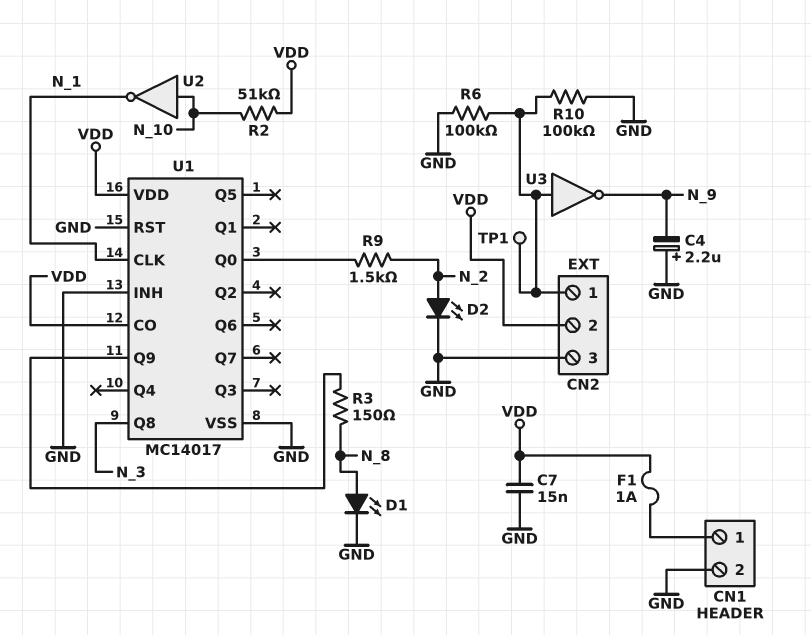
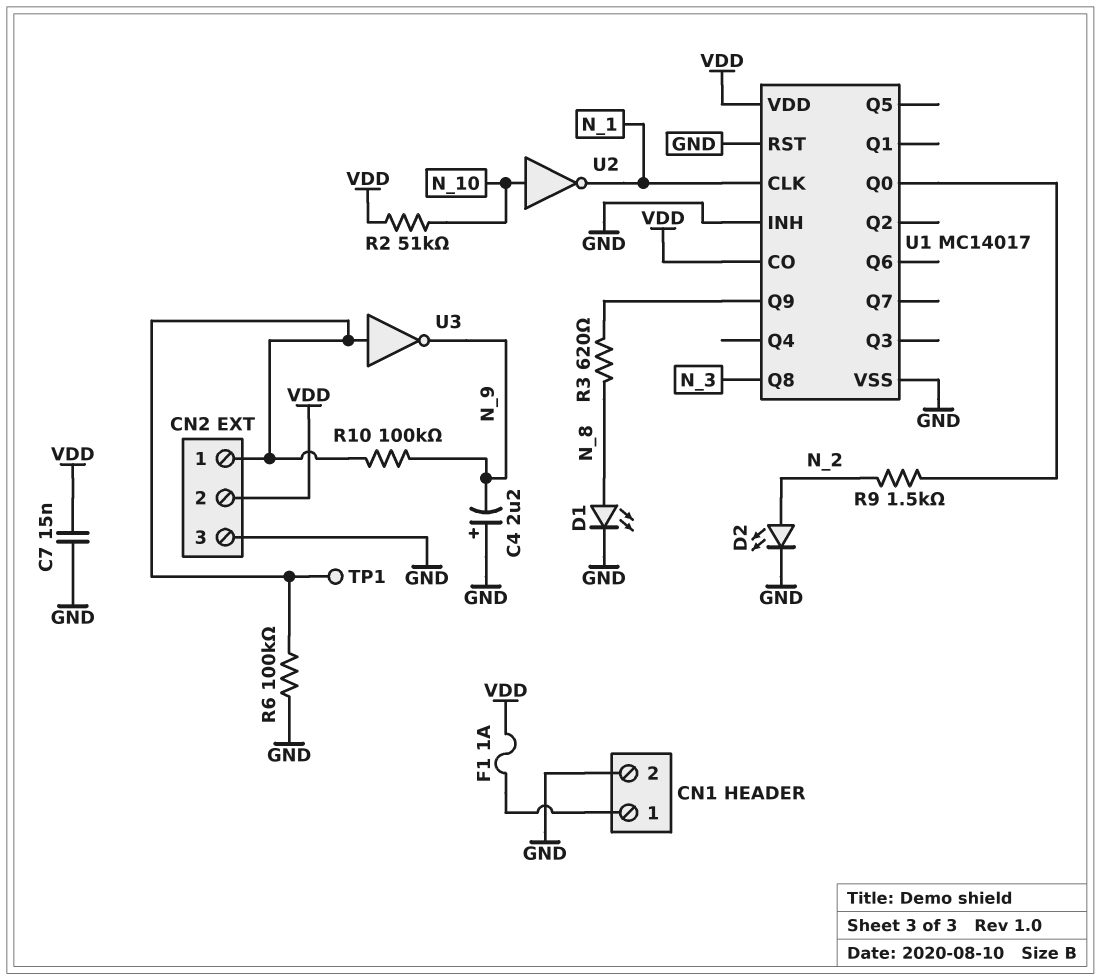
R3: 150 (N_8, U1/Q9) -> 620 (N_8, U1/Q9)
R10: 100k (CN2/1, GND) -> 100k (CN2/1, N_9)

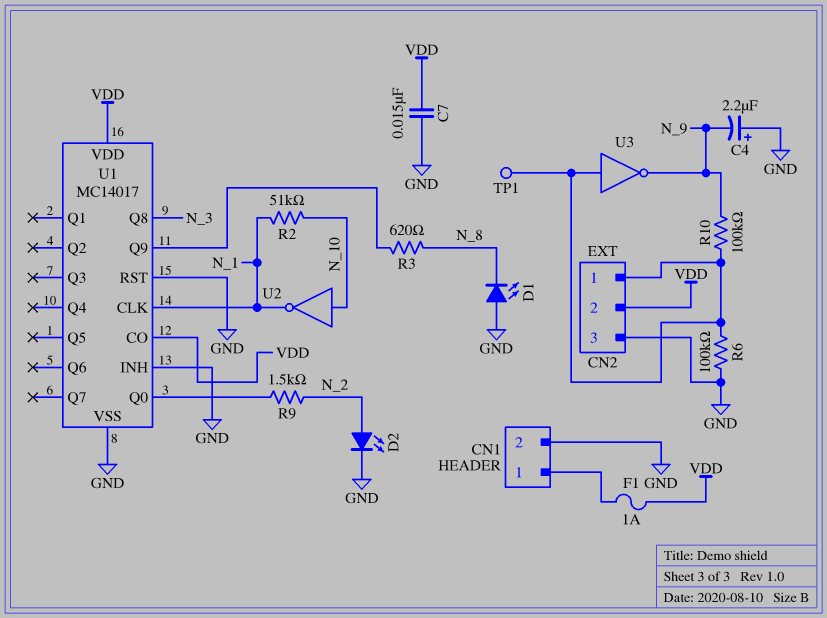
D1: LED (A N_8, K GND) -> LED (A GND, K N_8)
R2: 51k (N_10, VDD) -> 51k (N_1, N_10)

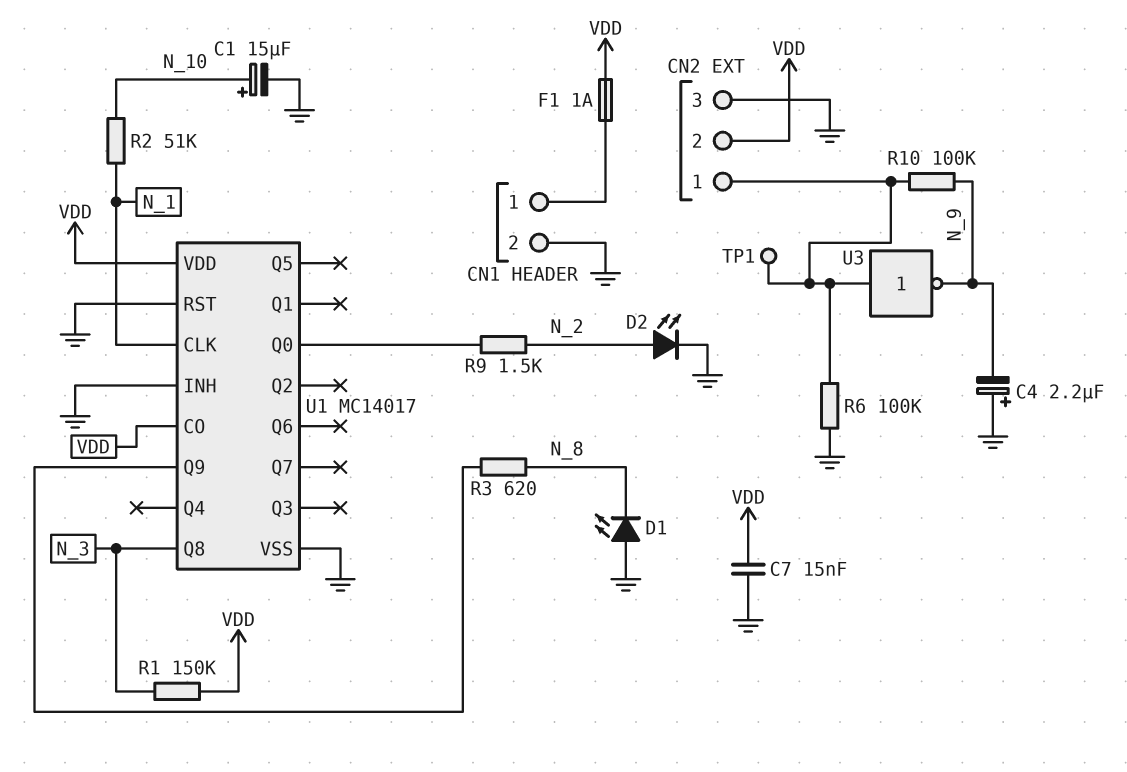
C1: none -> 15uF (plus N_10, minus GND)
R1: none -> 150k (N_3, VDD)
U2: NOT (in N_10, out N_1) -> none

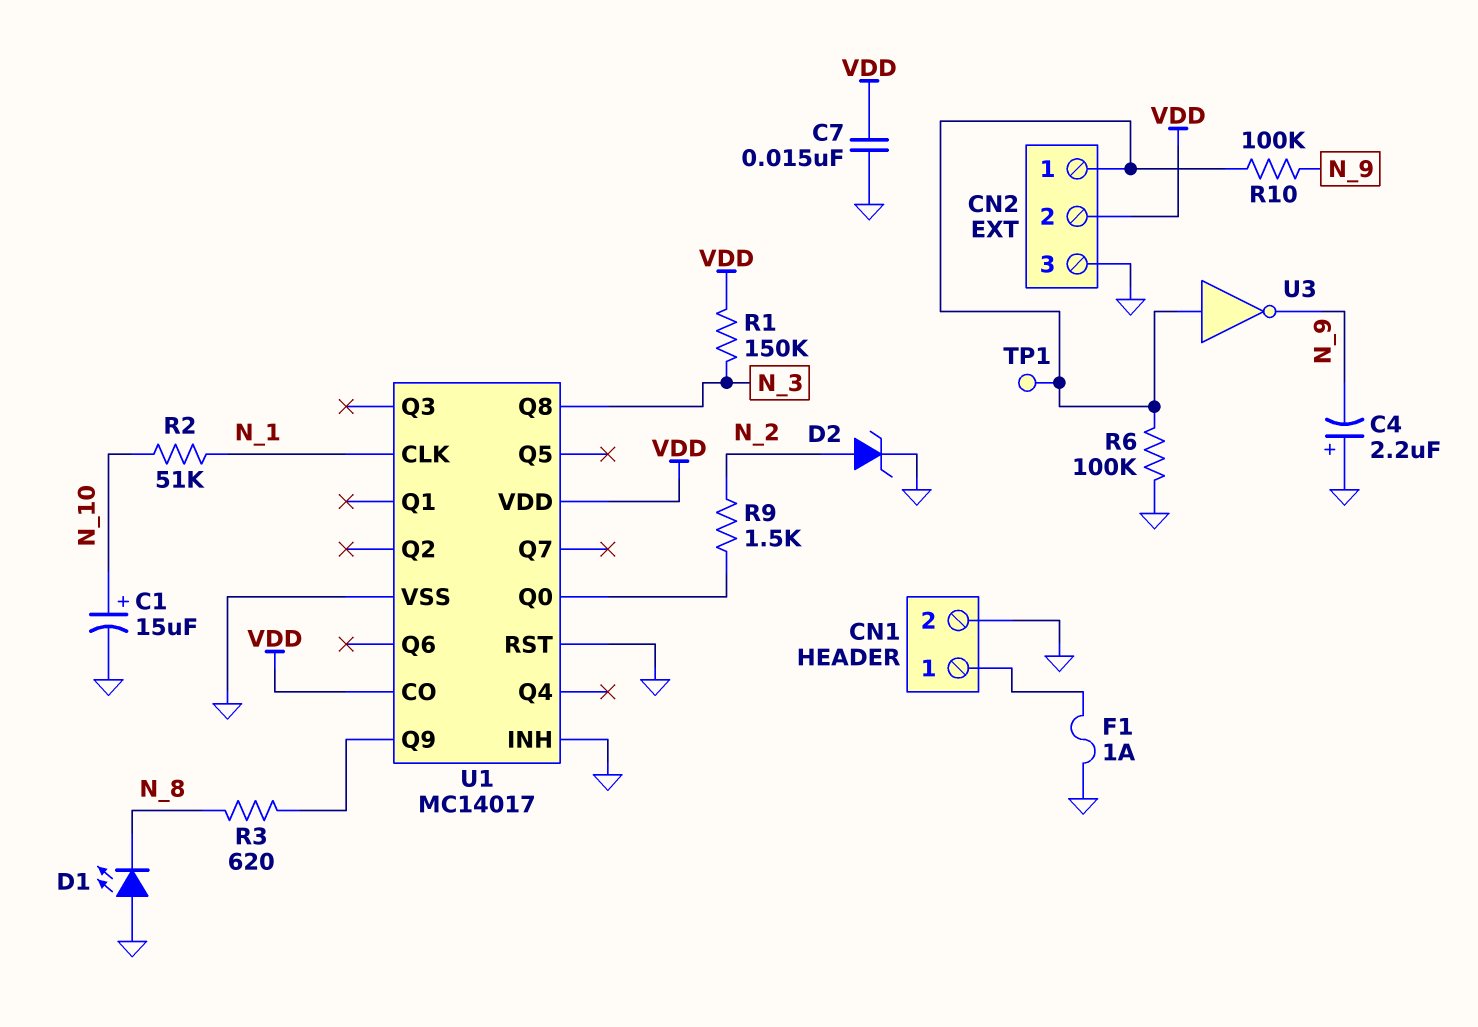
D2: LED (A N_2, K GND) -> zener (A N_2, K GND)
F1: 1A (CN1/1, VDD) -> 1A (CN1/1, GND)

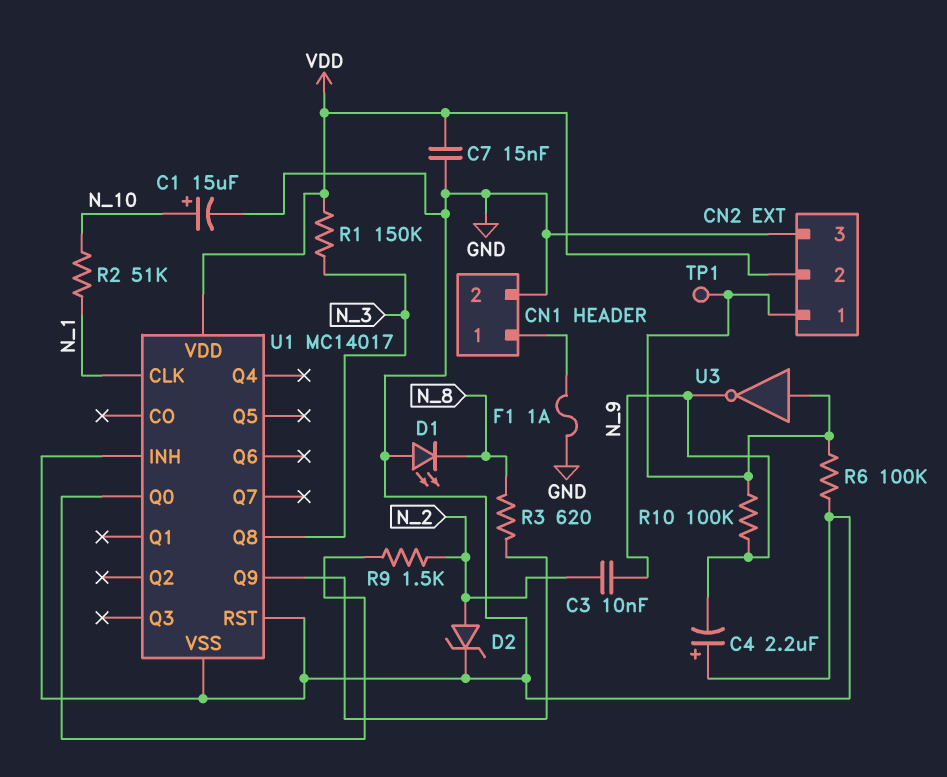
C3: none -> 10nF (N_2, N_9)
U1 pin CO: VDD -> none

